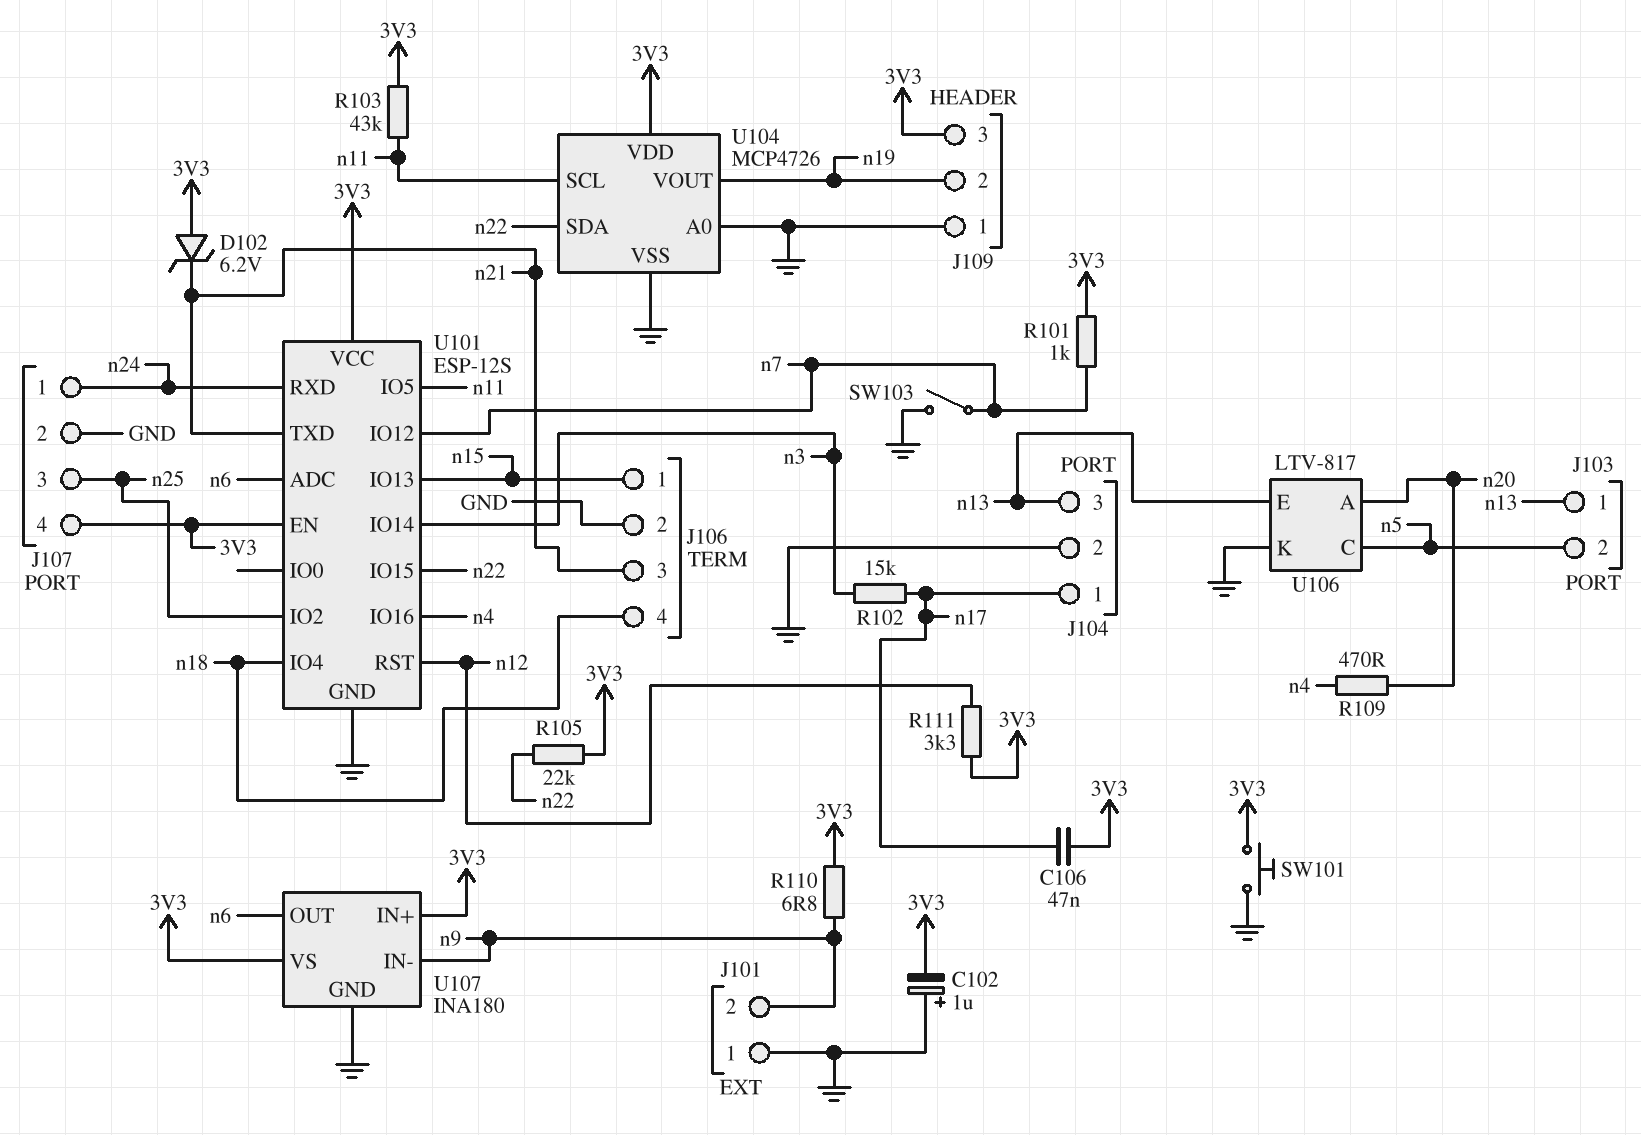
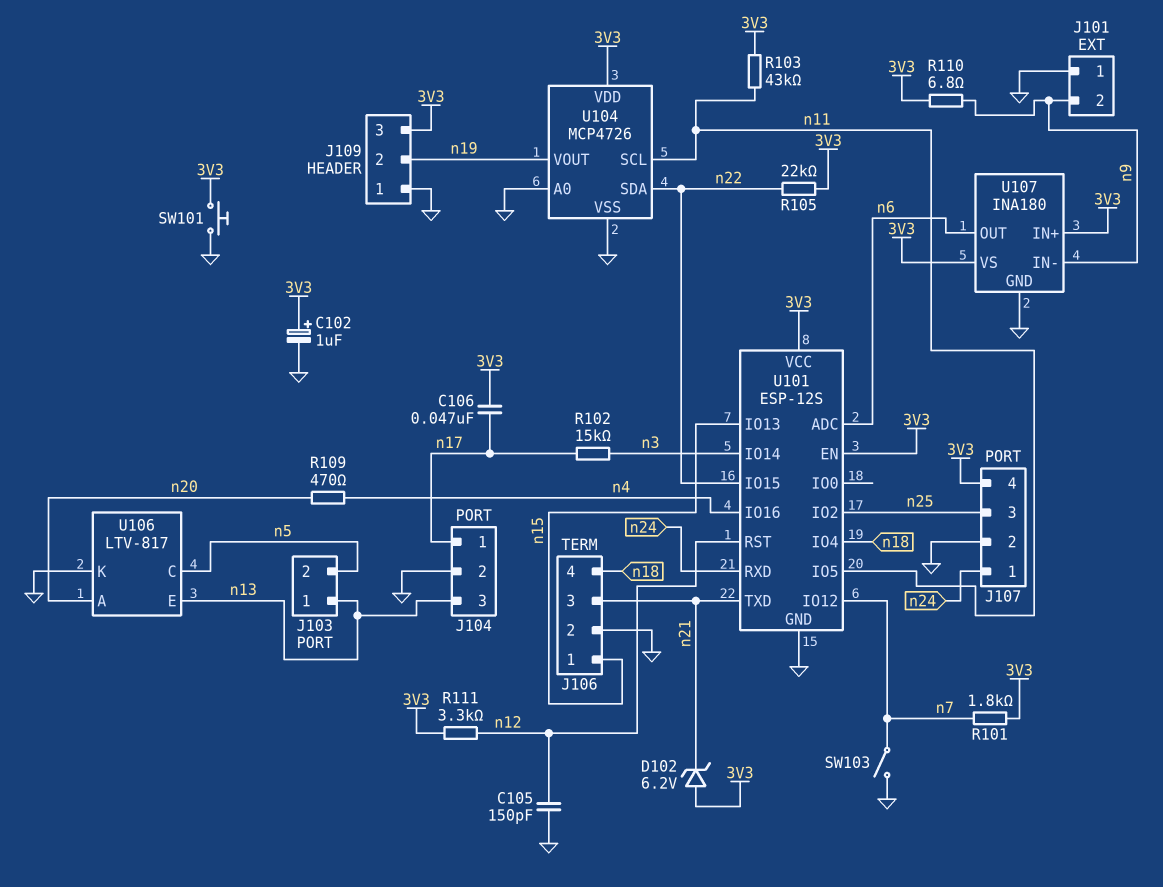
C102: 1uF (plus GND, minus 3V3) -> 1uF (plus 3V3, minus GND)
C105: none -> 150pF (GND, n12)
R101: 1k (3V3, n7) -> 1.8k (3V3, n7)

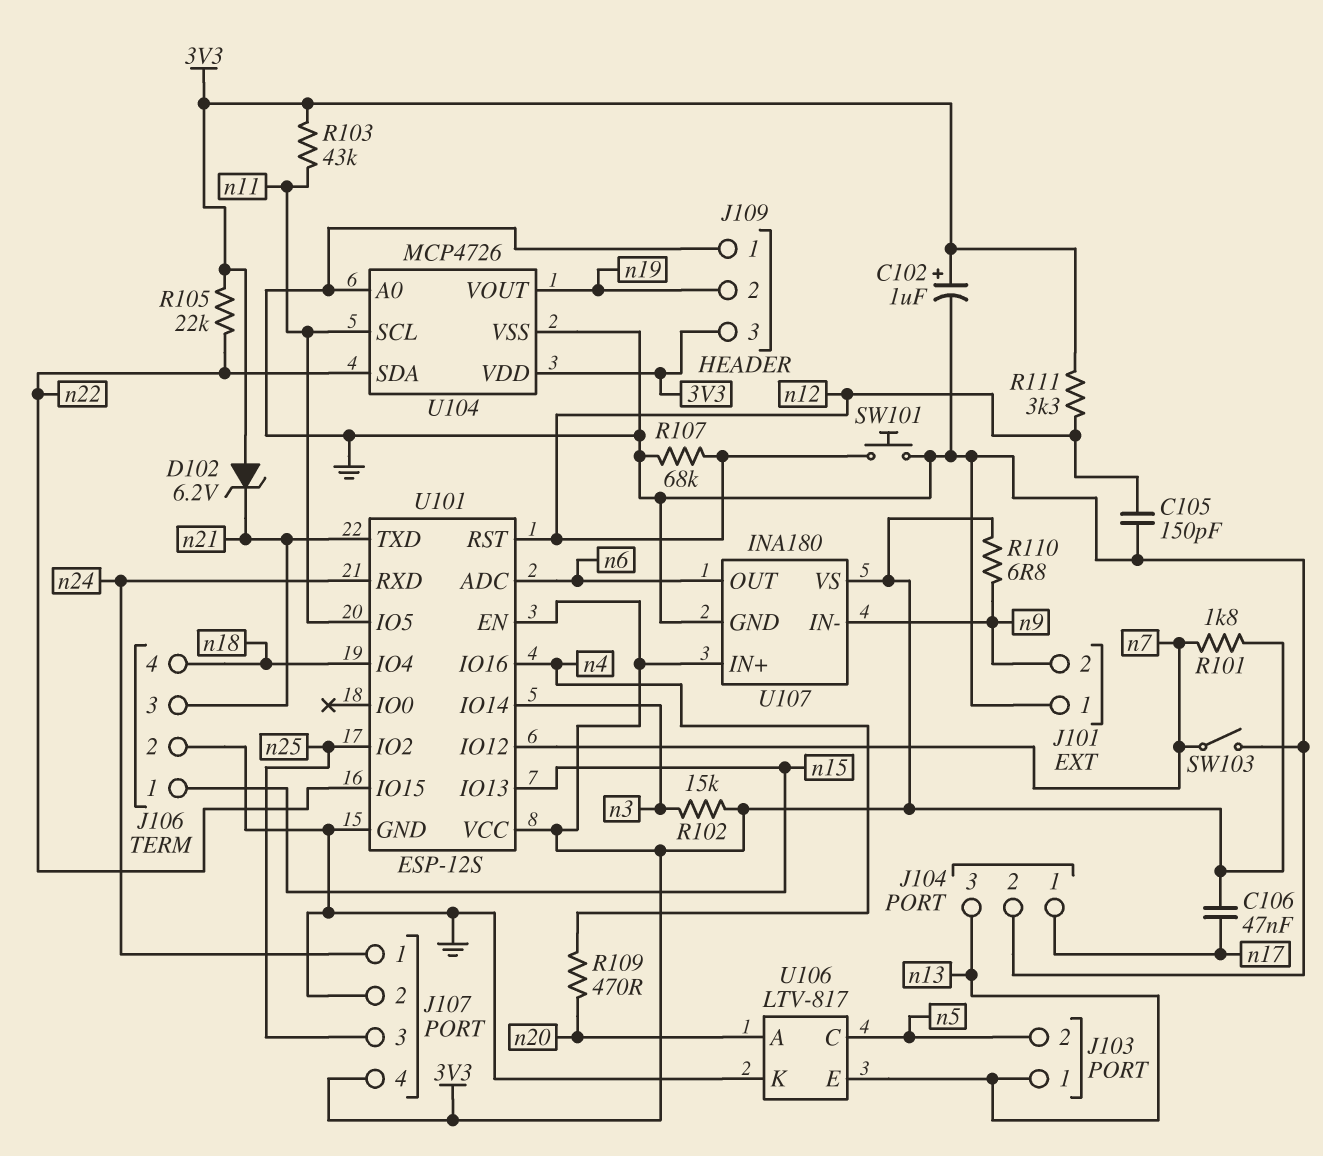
R102: 15k (n3, n17) -> 15k (3V3, n3)
R107: none -> 68k (GND, n12)
SW101: button (3V3, GND) -> button (GND, n12)

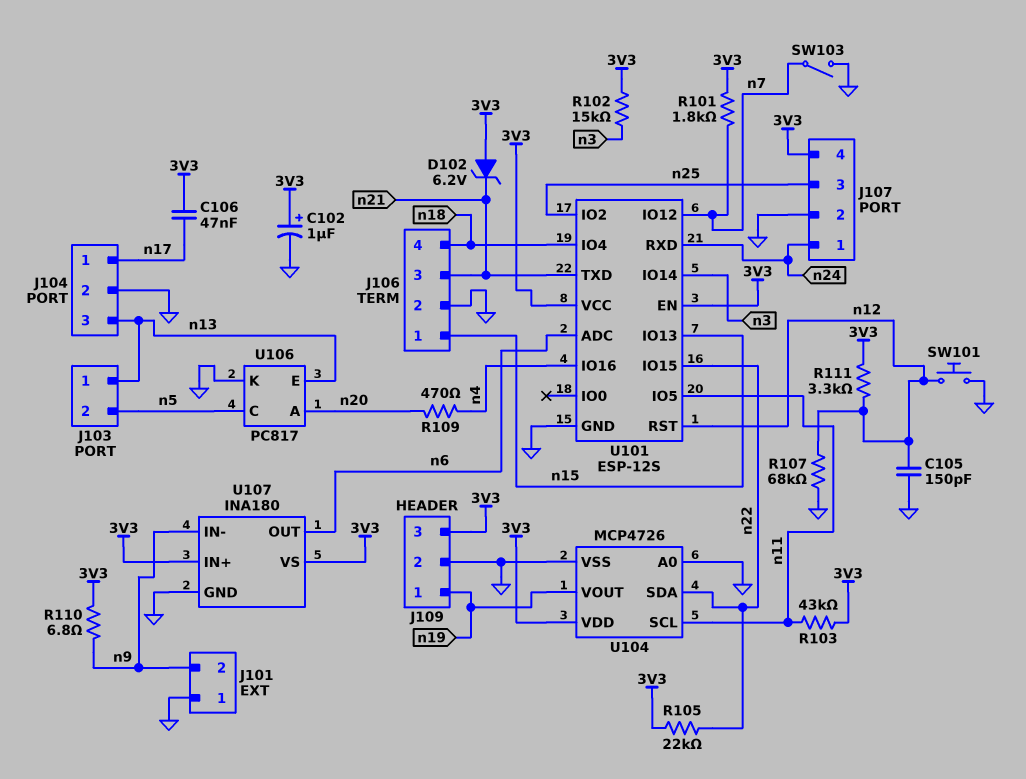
J109 pin 1: GND -> n19
J109 pin 2: n19 -> GND
U106: LTV-817 -> PC817

